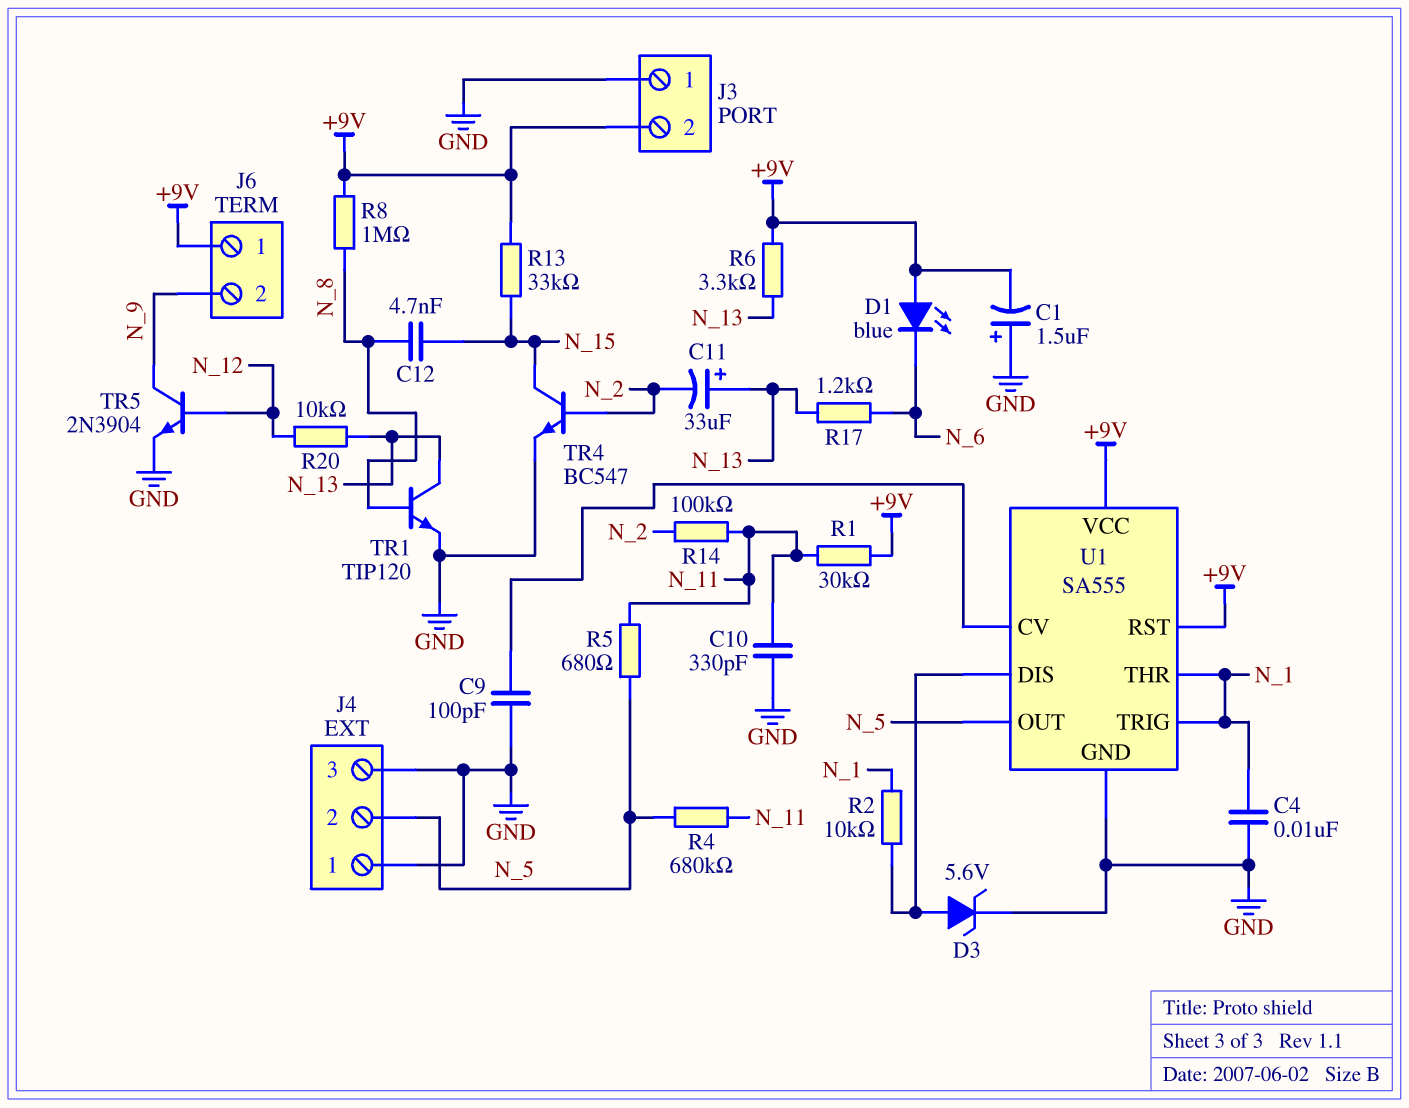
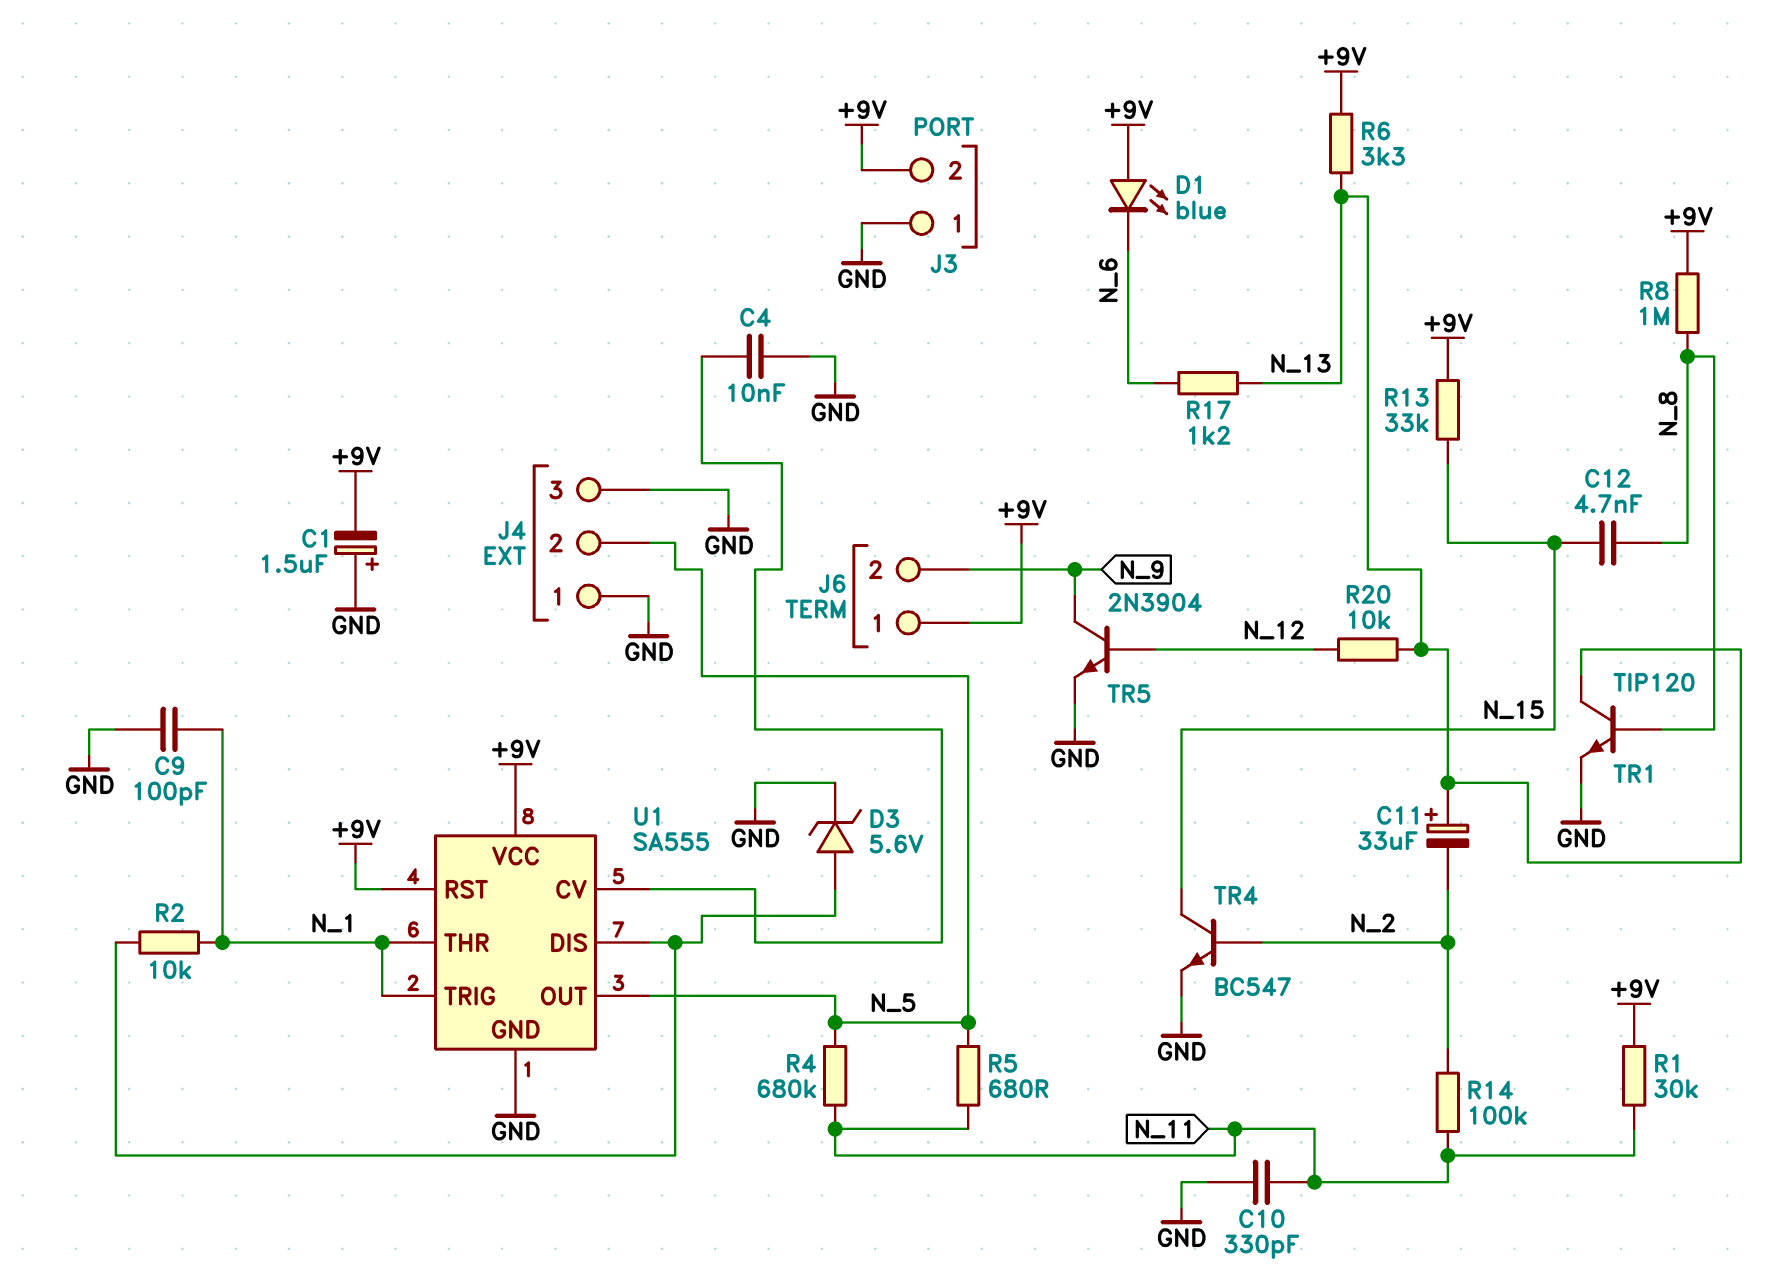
C4: 10nF (GND, N_1) -> 10nF (GND, U1/CV)
C9: 100pF (GND, U1/CV) -> 100pF (GND, N_1)

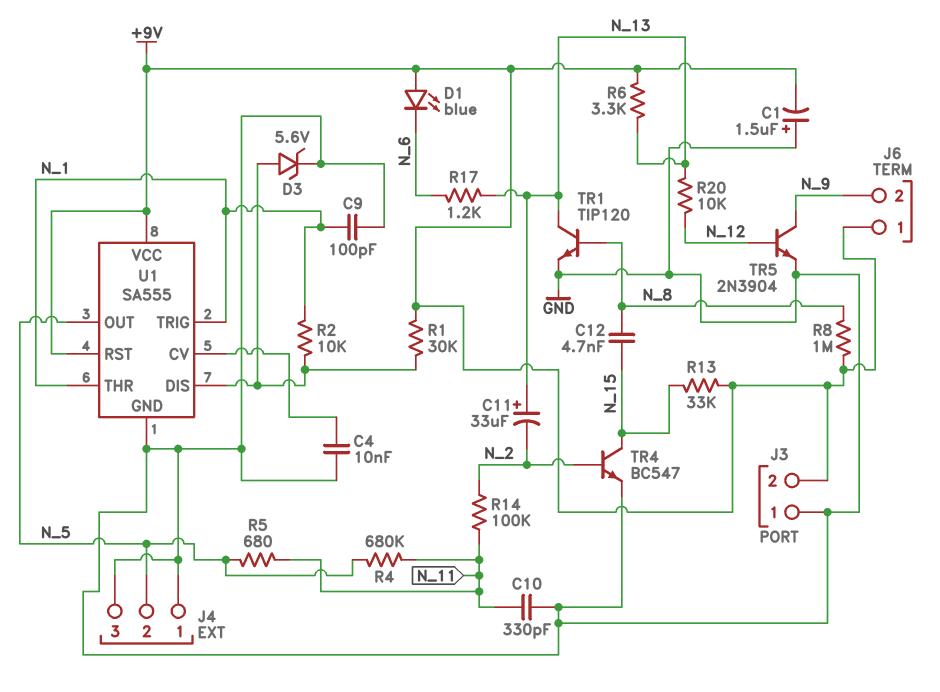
R1: 30k (+9V, N_11) -> 30k (+9V, U1/DIS)

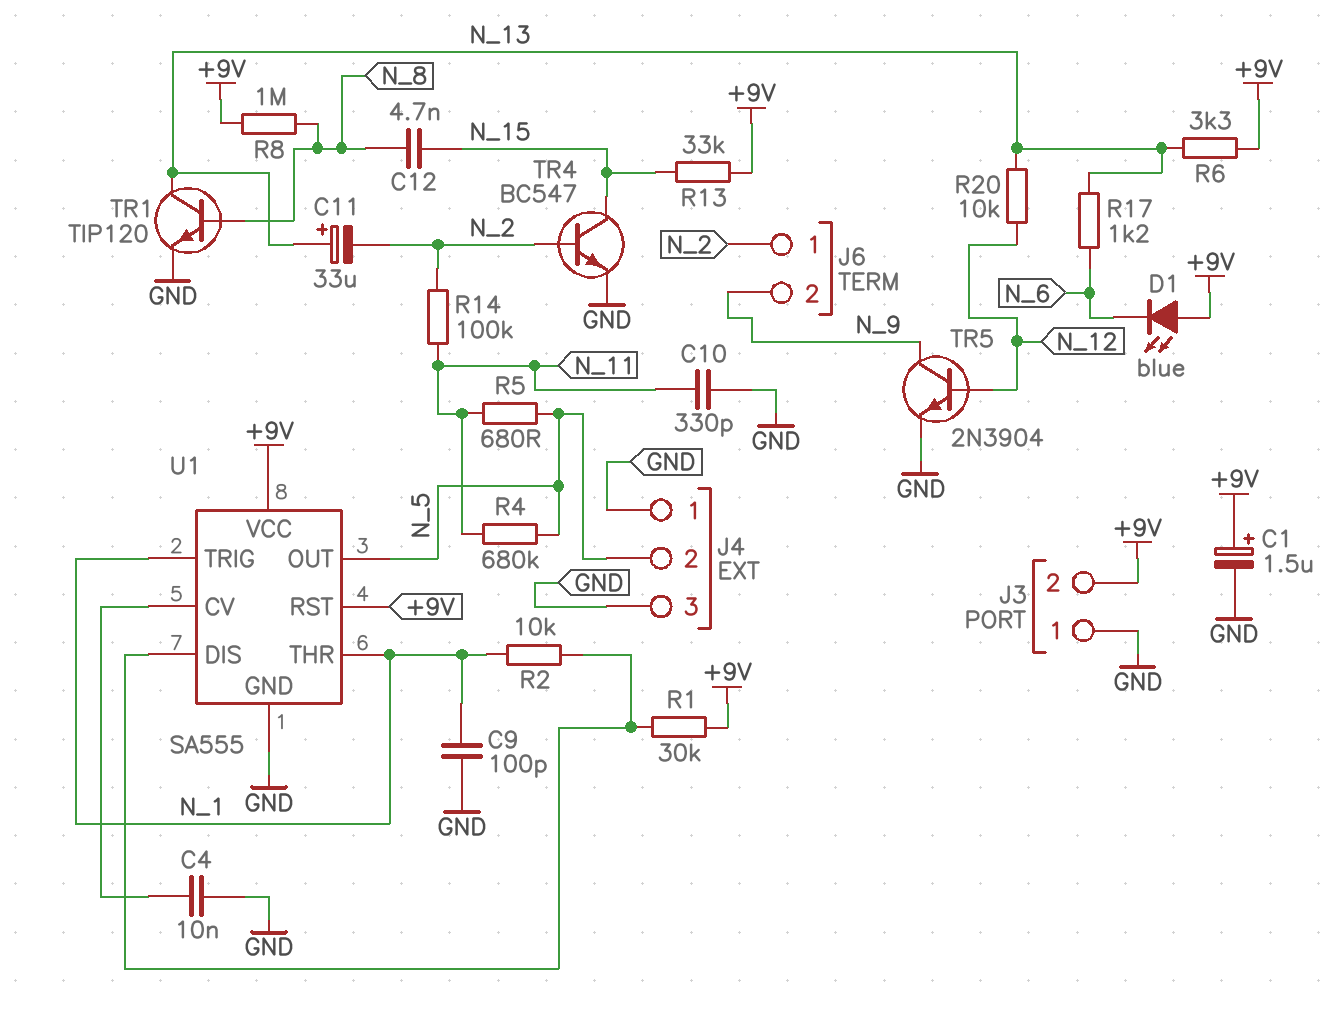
C1: 1.5uF (plus GND, minus +9V) -> 1.5uF (plus +9V, minus GND)
D3: zener 5.6V (A U1/DIS, K GND) -> none
J6 pin 1: +9V -> N_2

